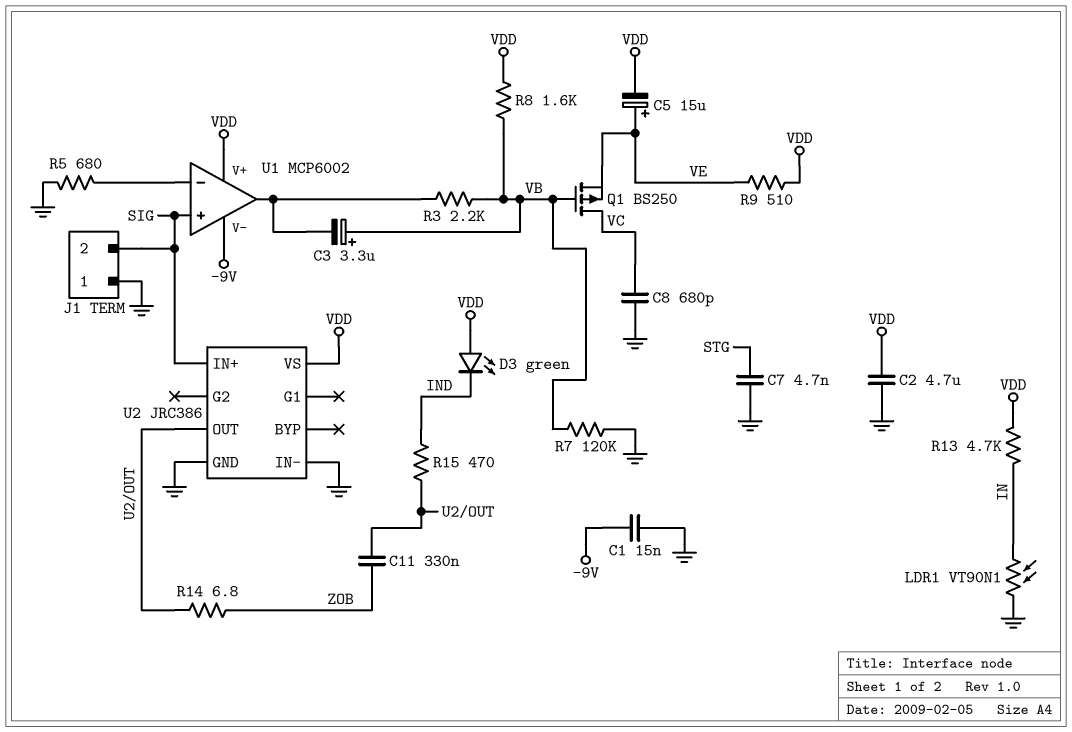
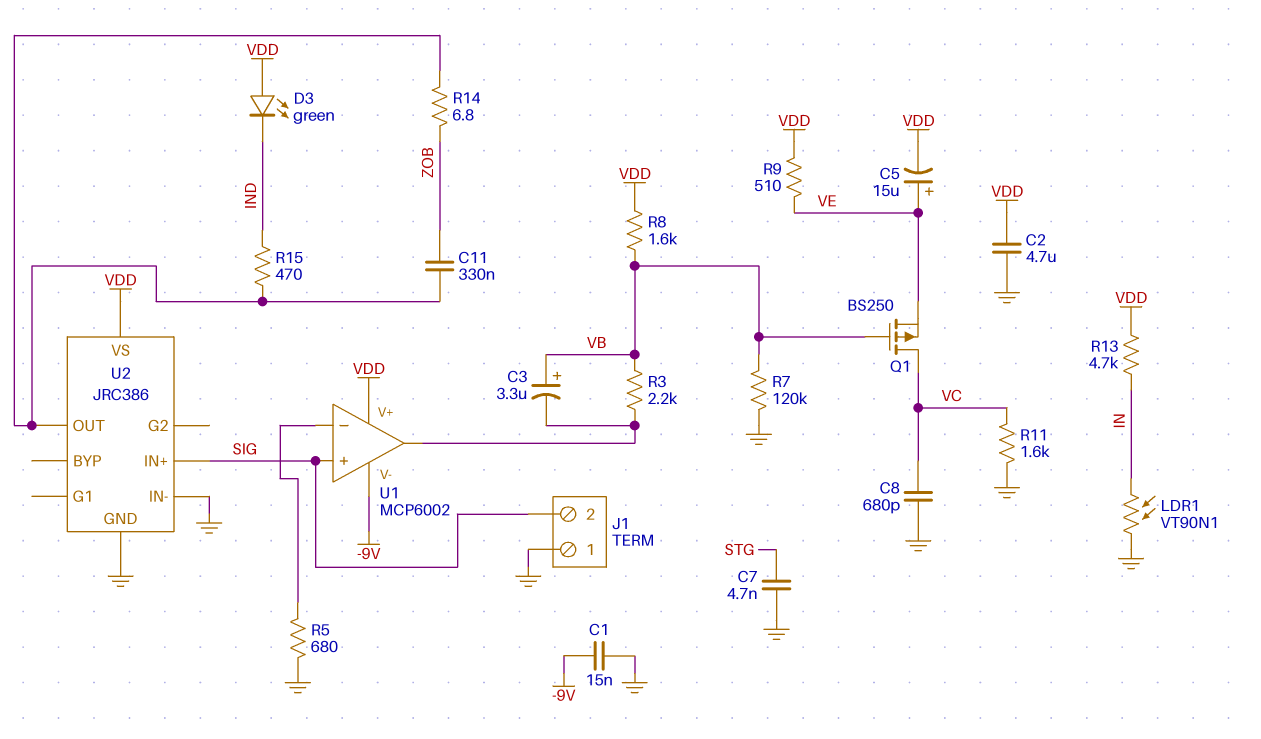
R11: none -> 1.6k (GND, VC)

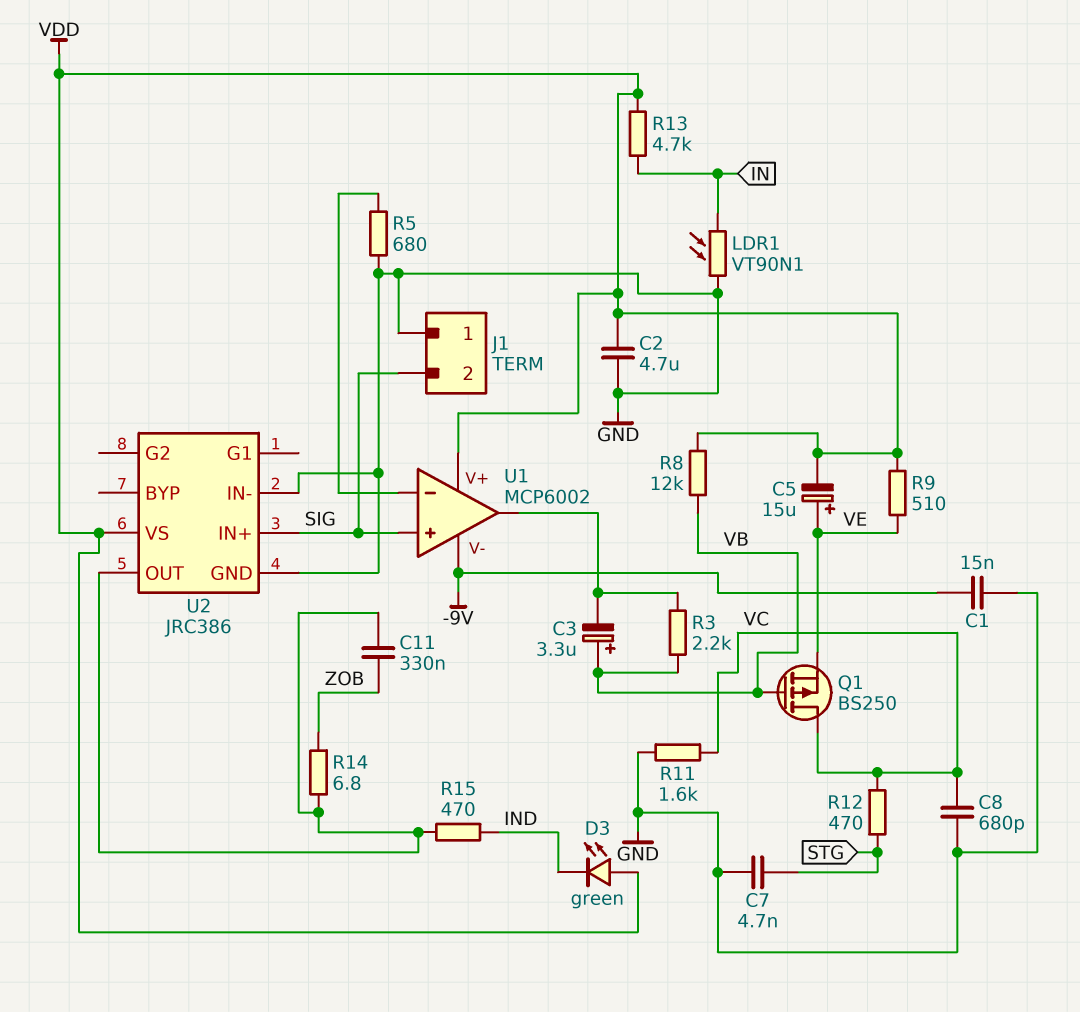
R7: 120k (GND, VB) -> none
R8: 1.6k (VB, VDD) -> 12k (VB, VDD)
R12: none -> 470 (STG, VC)

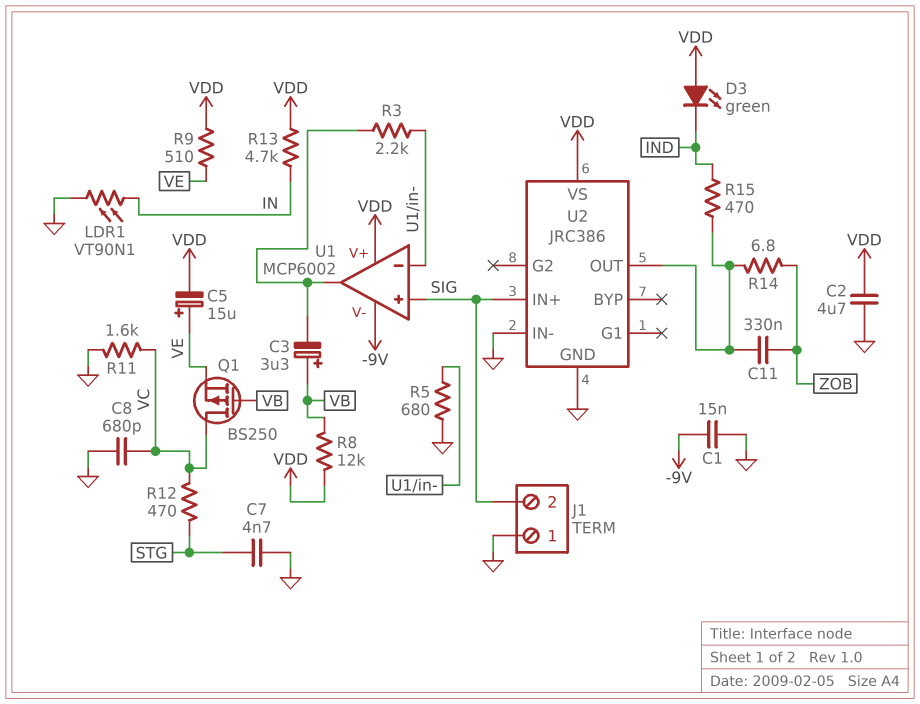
R3: 2.2k (U1/out, VB) -> 2.2k (U1/in-, U1/out)

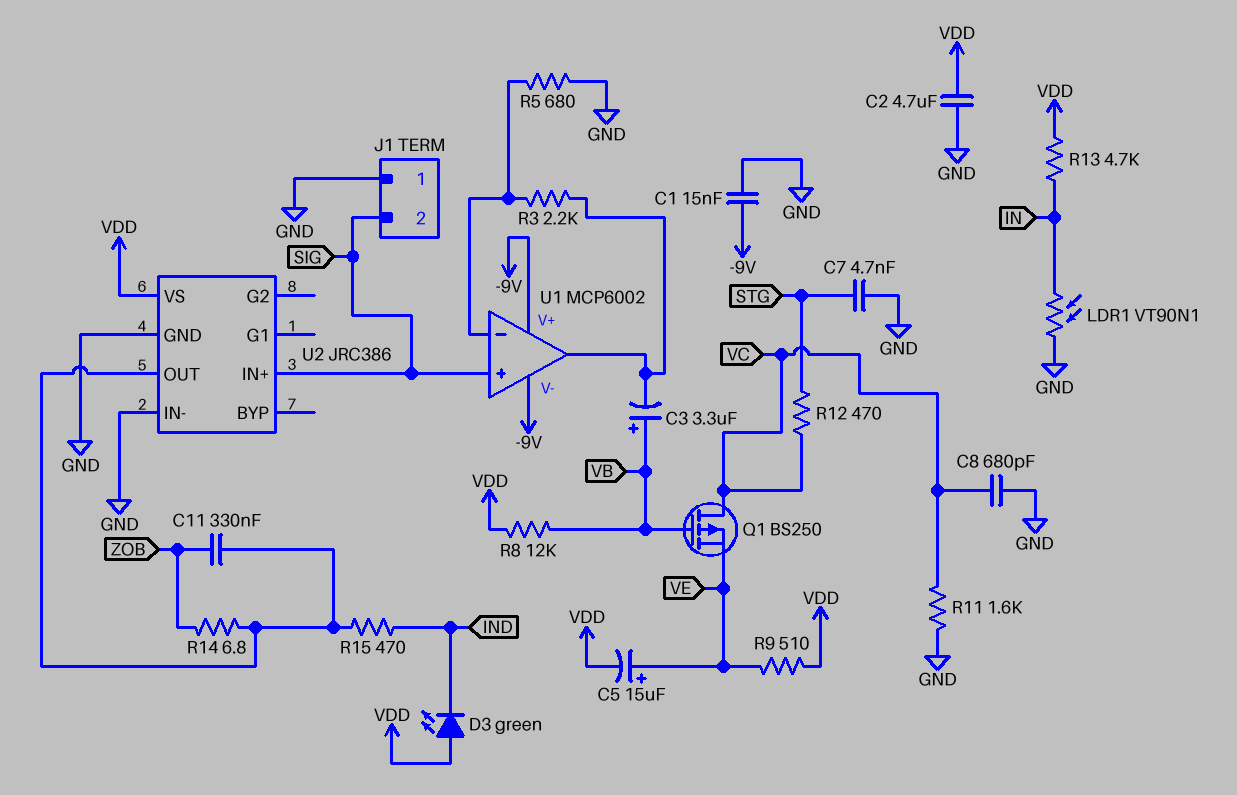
U1 pin V+: VDD -> -9V

